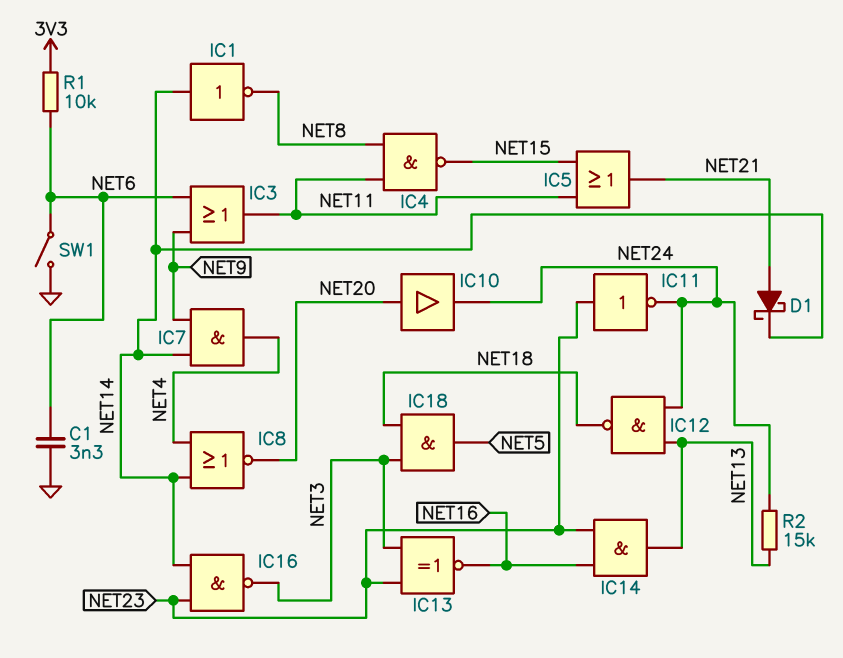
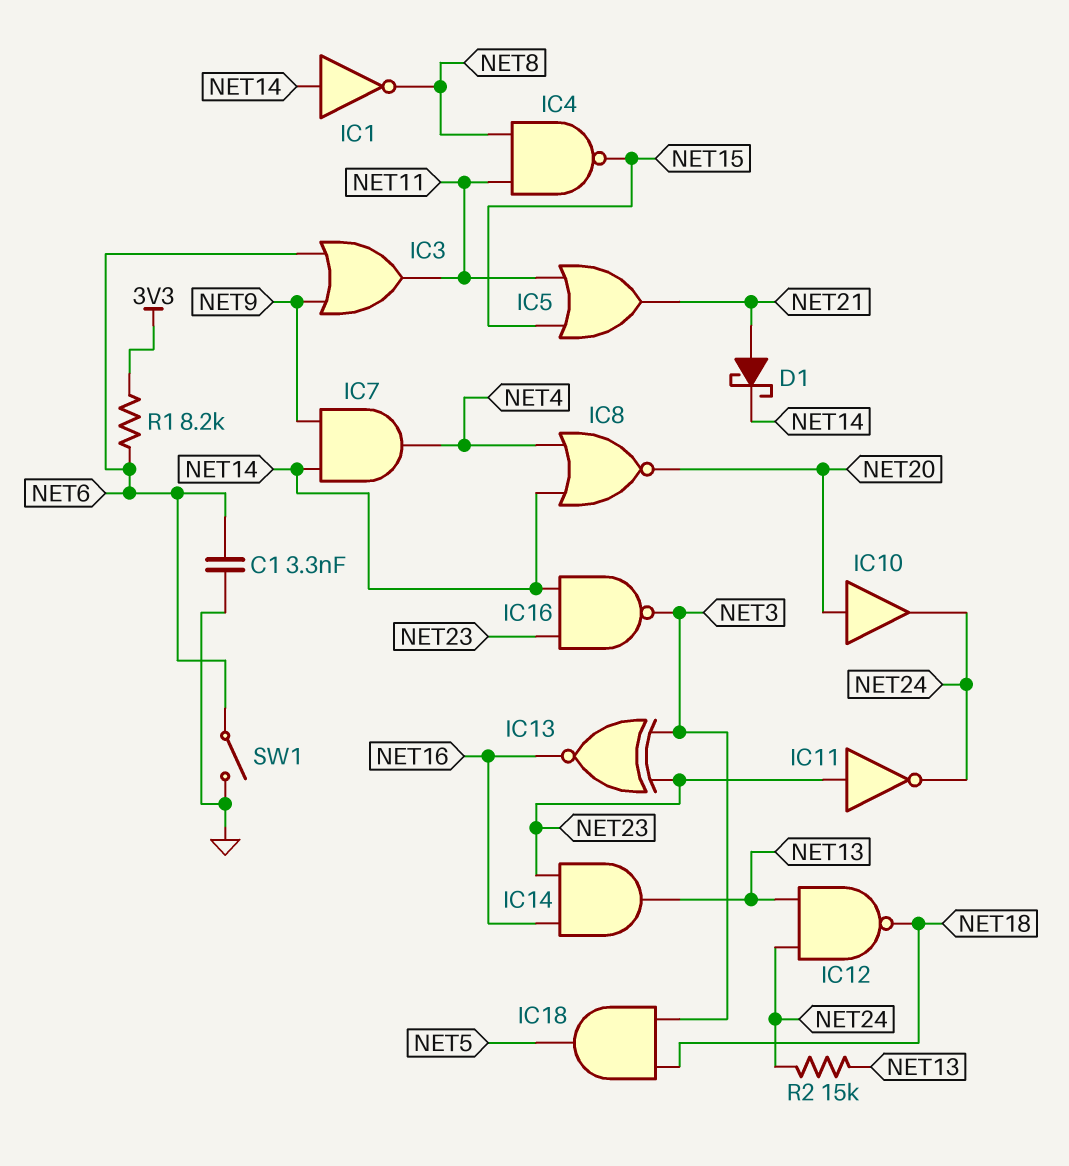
R1: 10k (3V3, NET6) -> 8.2k (3V3, NET6)

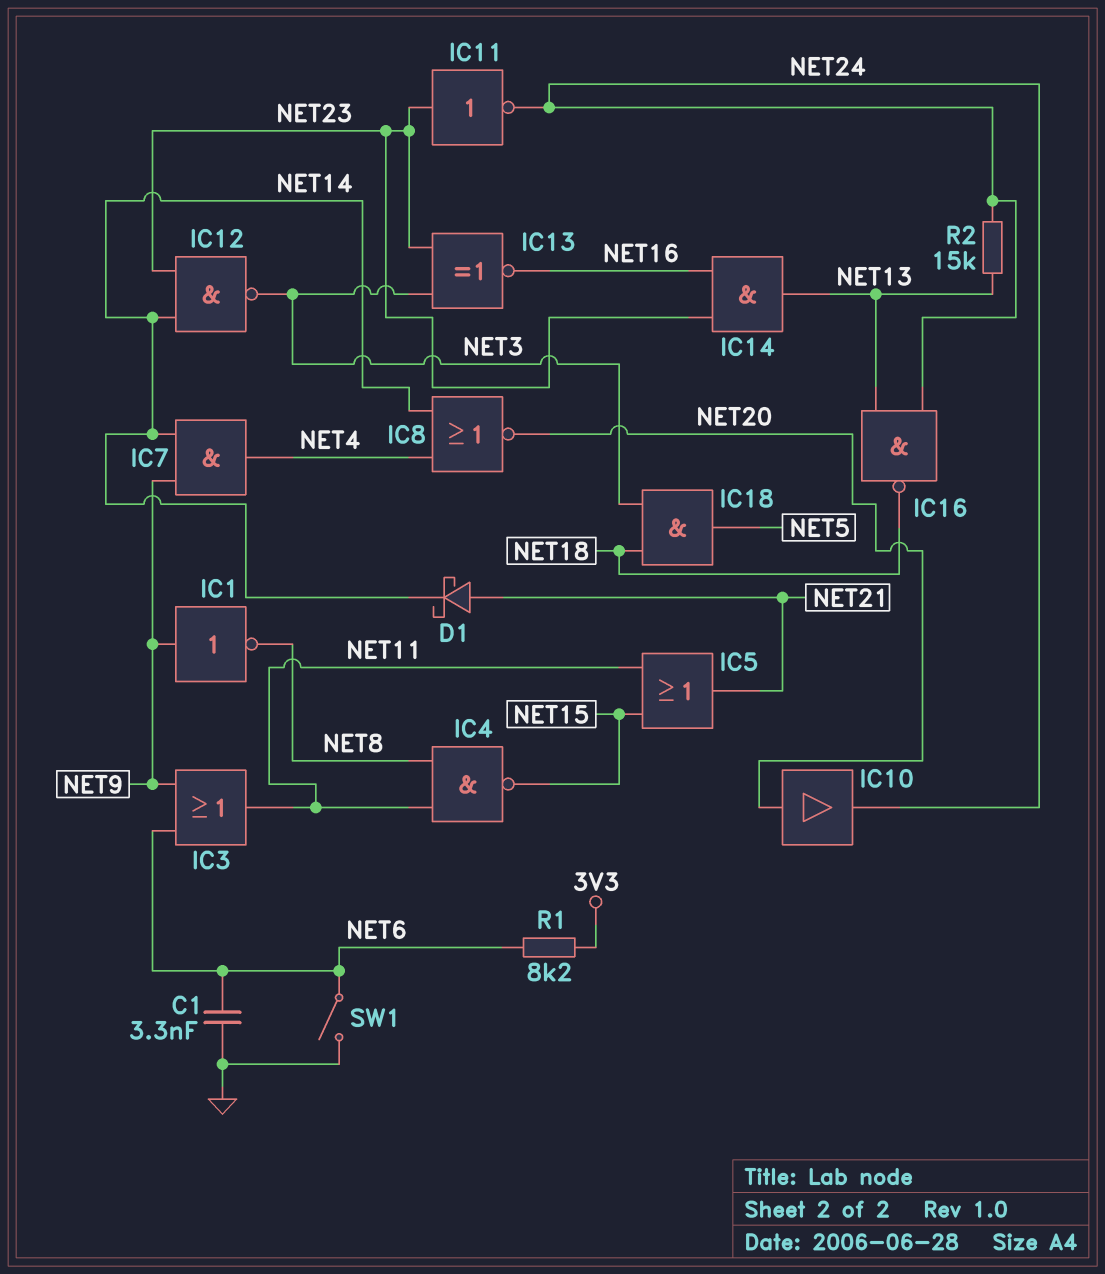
IC1: NOT (in NET14, out NET8) -> NOT (in NET9, out NET8)
IC12: NAND (in NET13, in NET24, out NET18) -> NAND (in NET14, in NET23, out NET3)
IC16: NAND (in NET14, in NET23, out NET3) -> NAND (in NET13, in NET24, out NET18)

